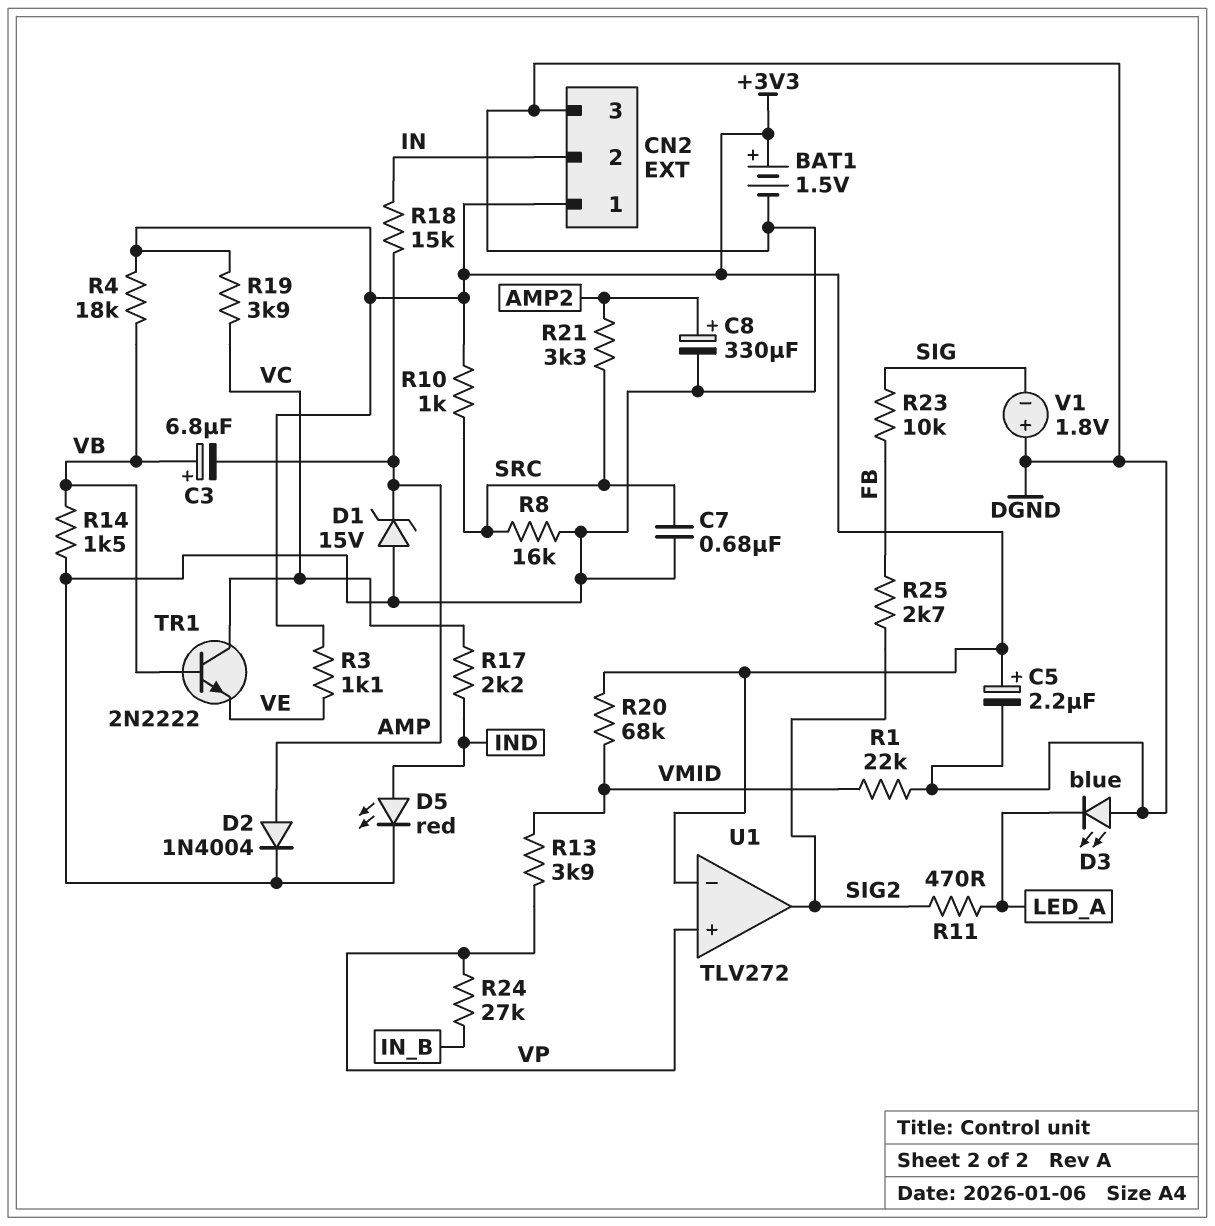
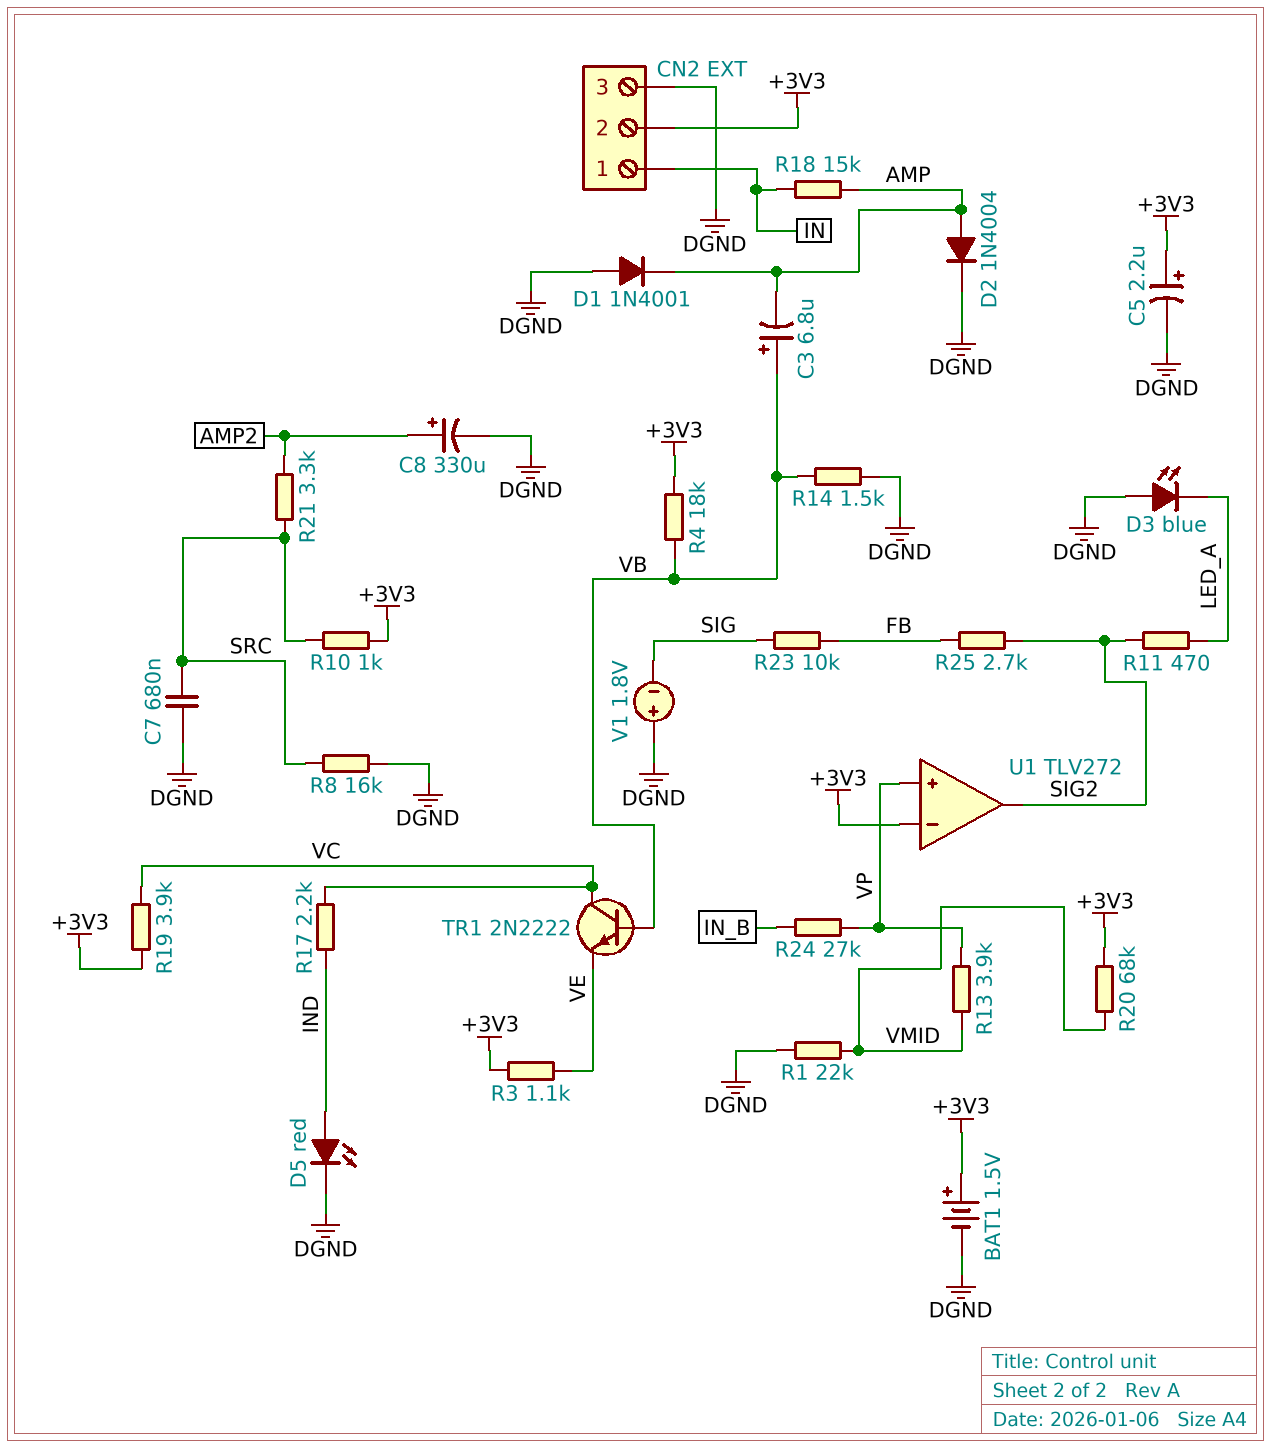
CN2 pin 1: +3V3 -> IN
CN2 pin 2: IN -> +3V3
D1: zener 15V (A DGND, K AMP) -> diode 1N4001 (A DGND, K AMP)

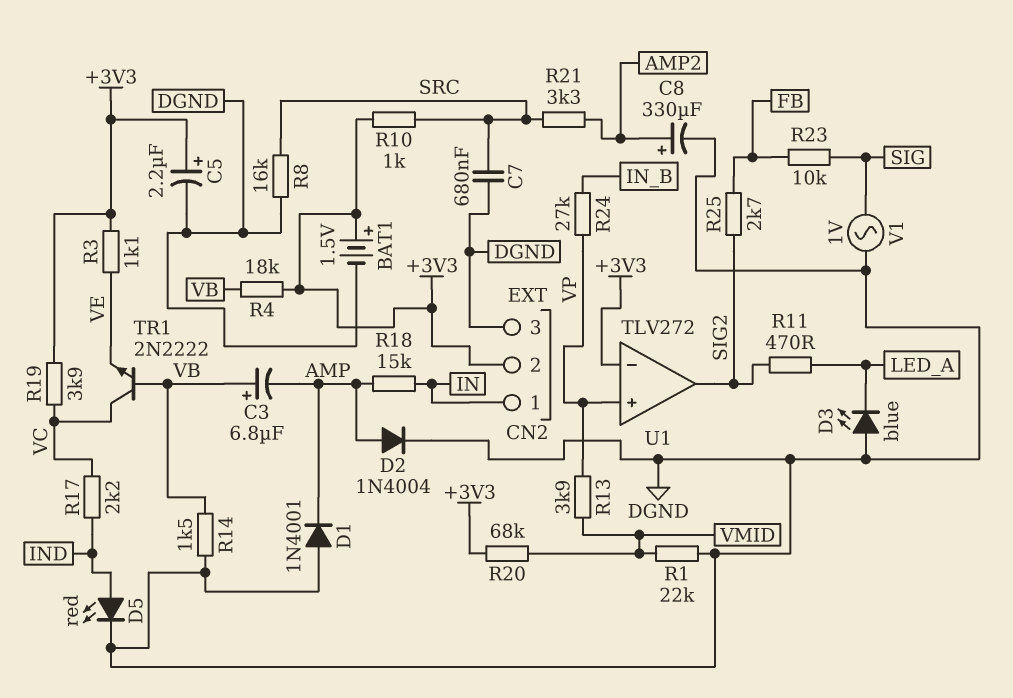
V1: 1.8V (plus DGND, minus SIG) -> AC 1V (DGND, SIG)

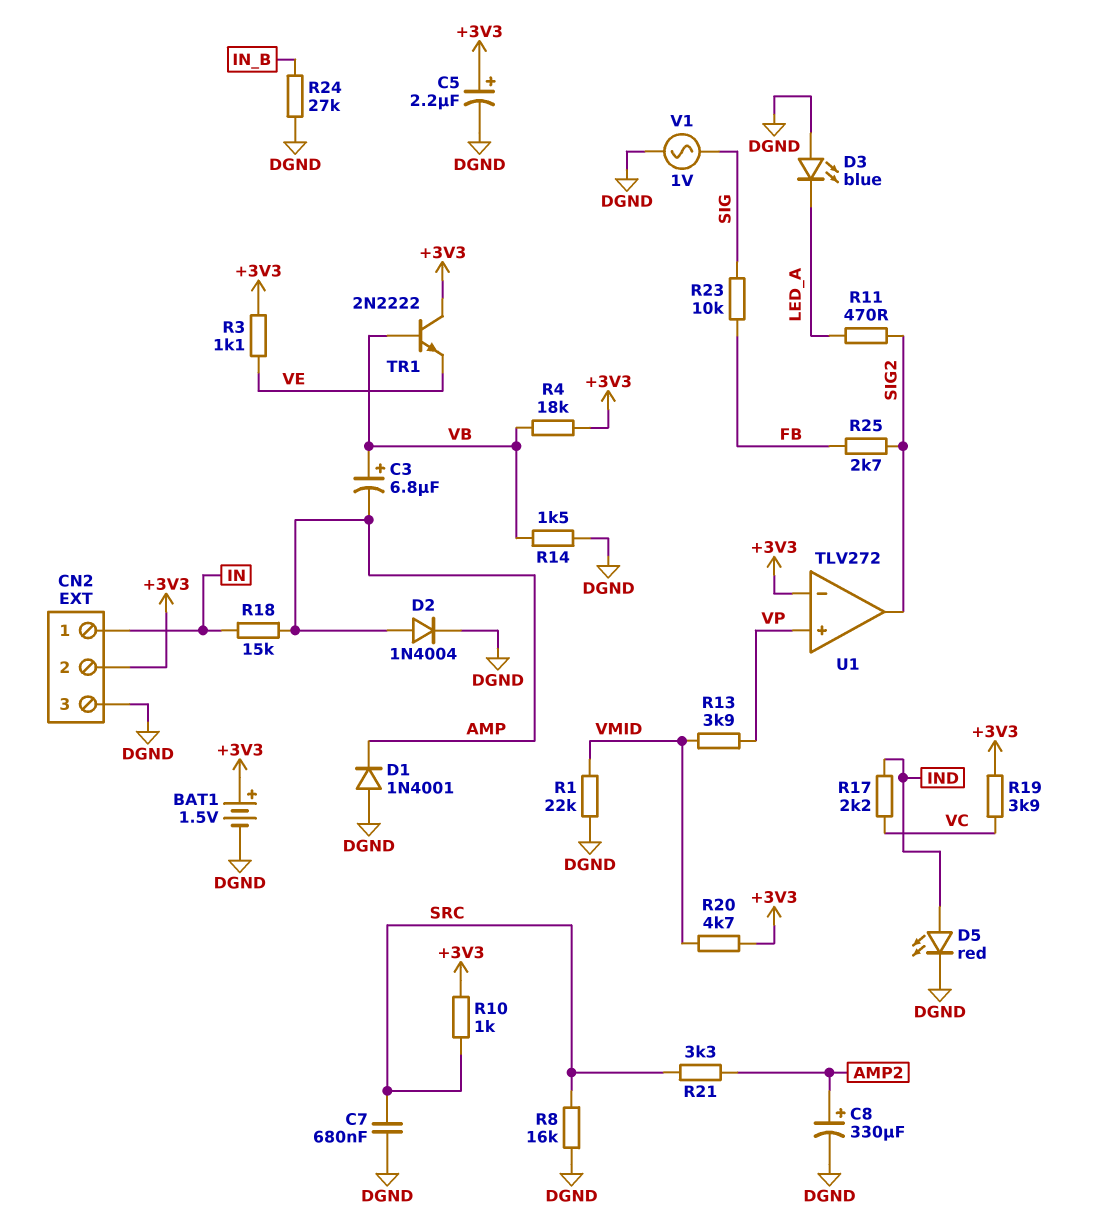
R20: 68k (+3V3, VMID) -> 4.7k (+3V3, VMID)
R24: 27k (IN_B, VP) -> 27k (DGND, IN_B)
TR1: NPN 2N2222 (B VB, C VC, E VE) -> NPN 2N2222 (B VB, C +3V3, E VE)

